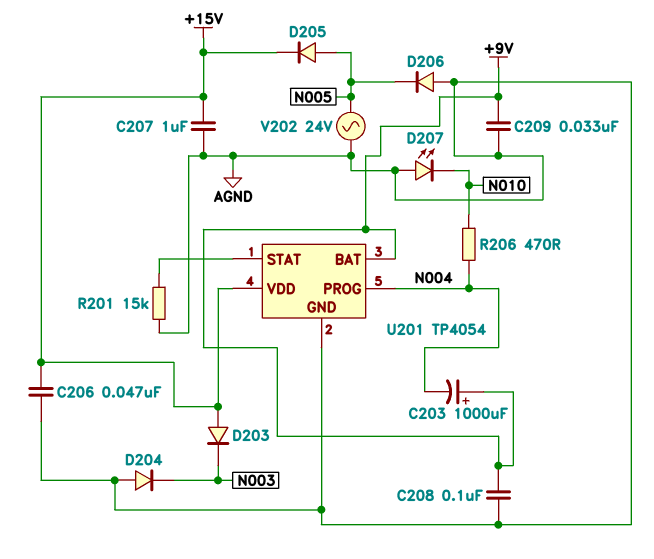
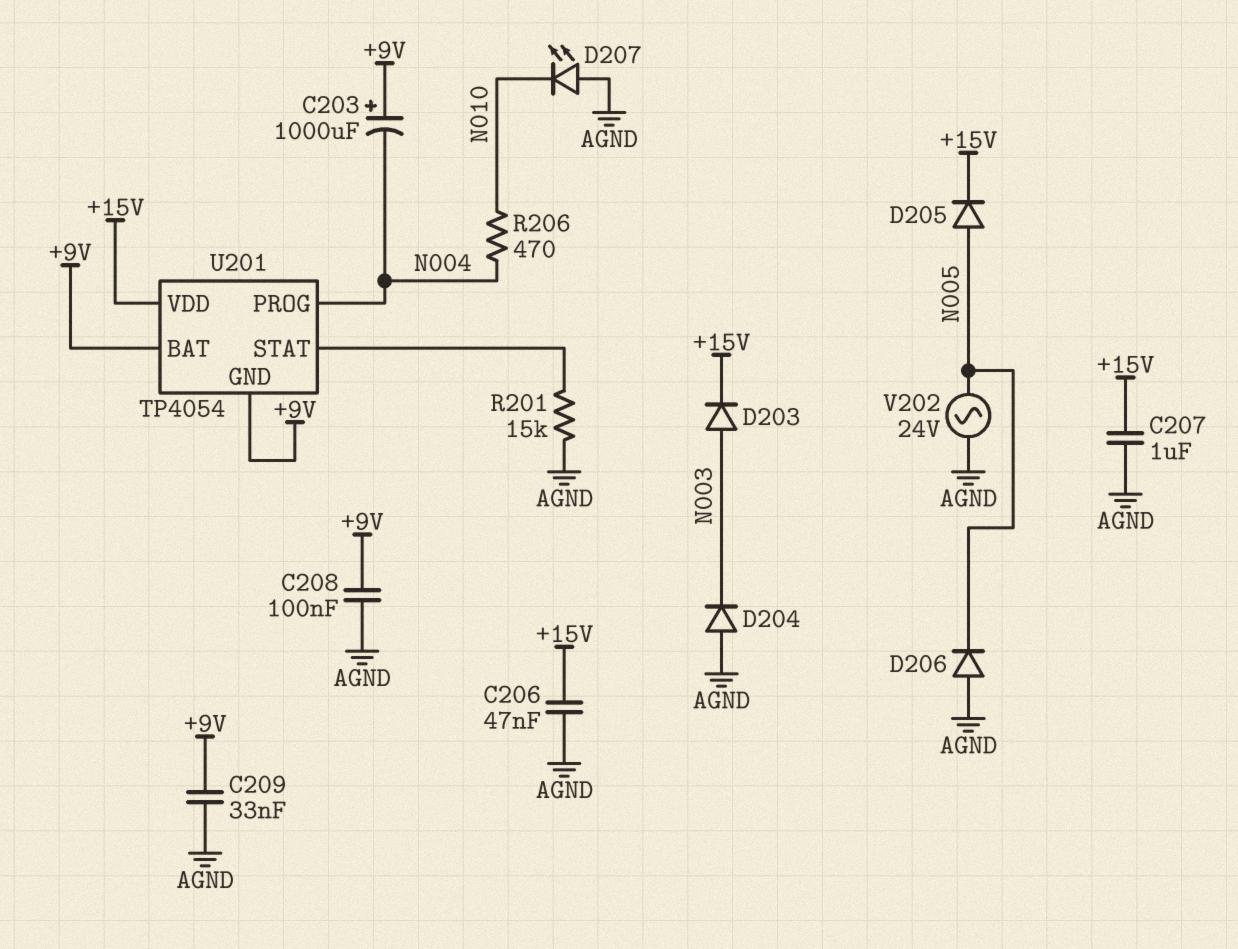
D203: diode (A +15V, K N003) -> diode (A N003, K +15V)
U201 pin GND: AGND -> +9V

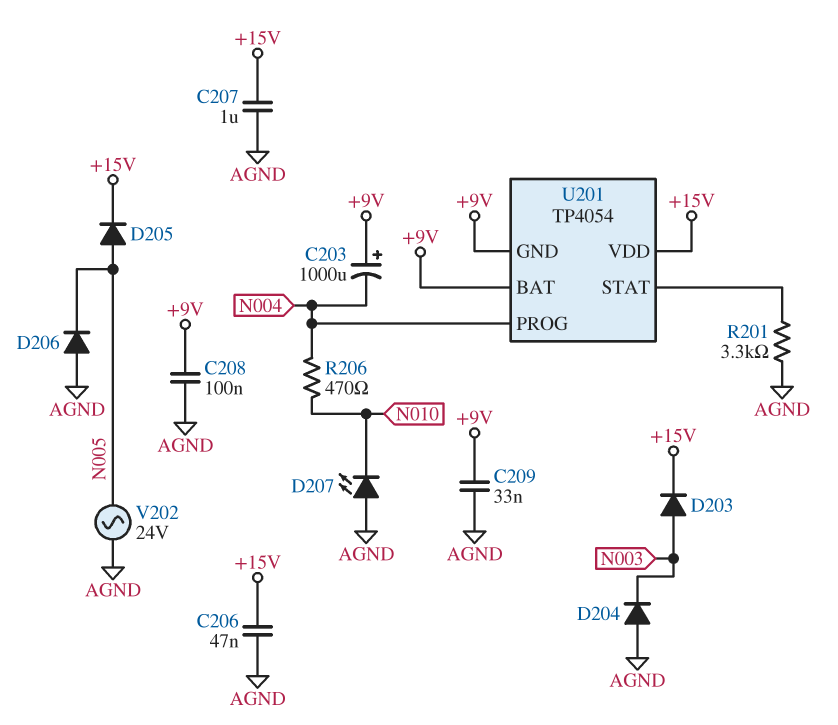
R201: 15k (AGND, U201/STAT) -> 3.3k (AGND, U201/STAT)

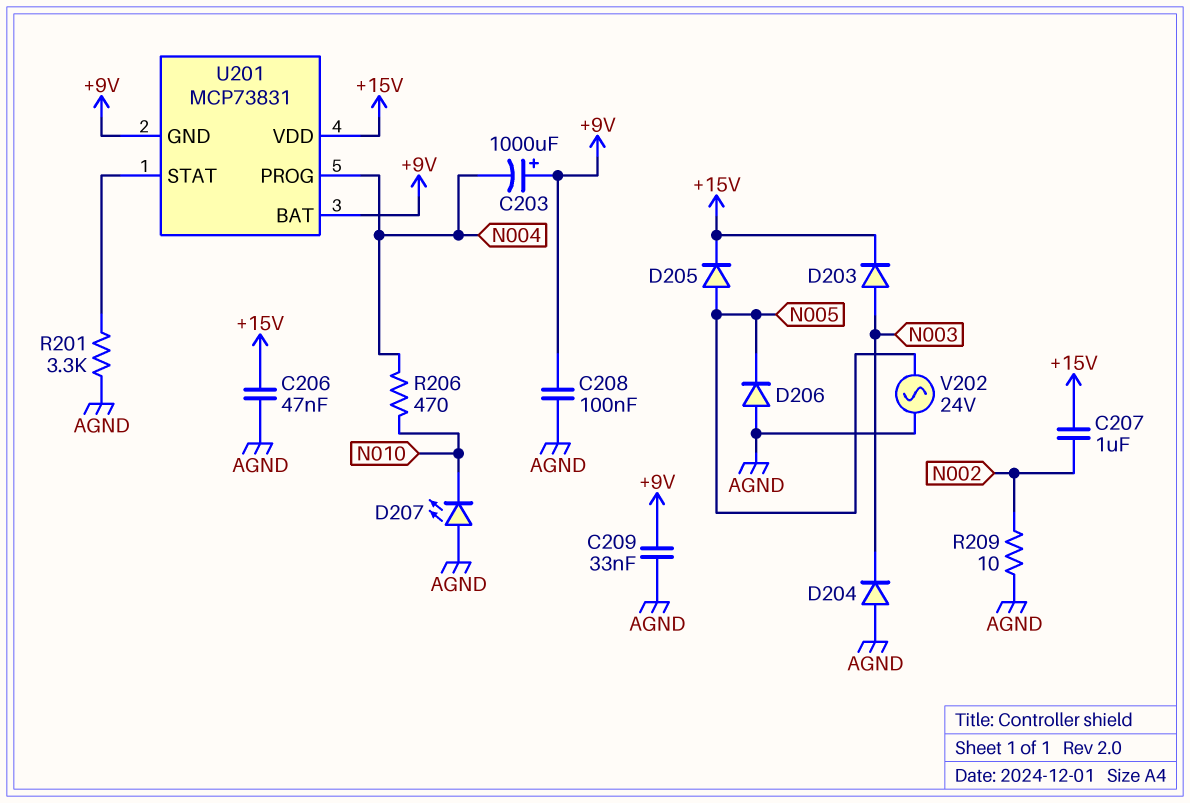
C207: 1uF (+15V, AGND) -> 1uF (+15V, N002)
R209: none -> 10 (AGND, N002)
U201: TP4054 -> MCP73831

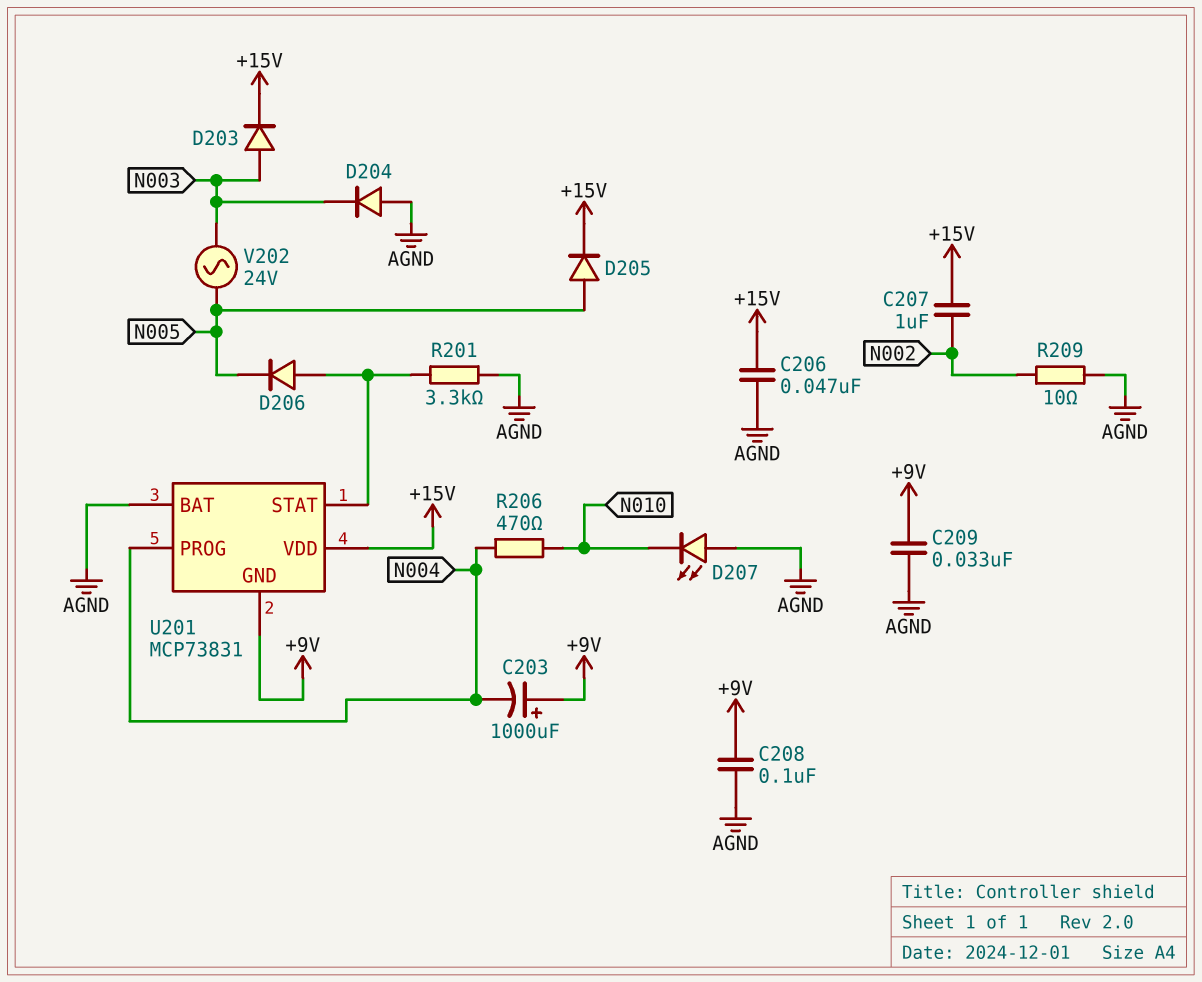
D206: diode (A AGND, K N005) -> diode (A U201/STAT, K N005)
U201 pin BAT: +9V -> AGND
V202: AC 24V (AGND, N005) -> AC 24V (N003, N005)

